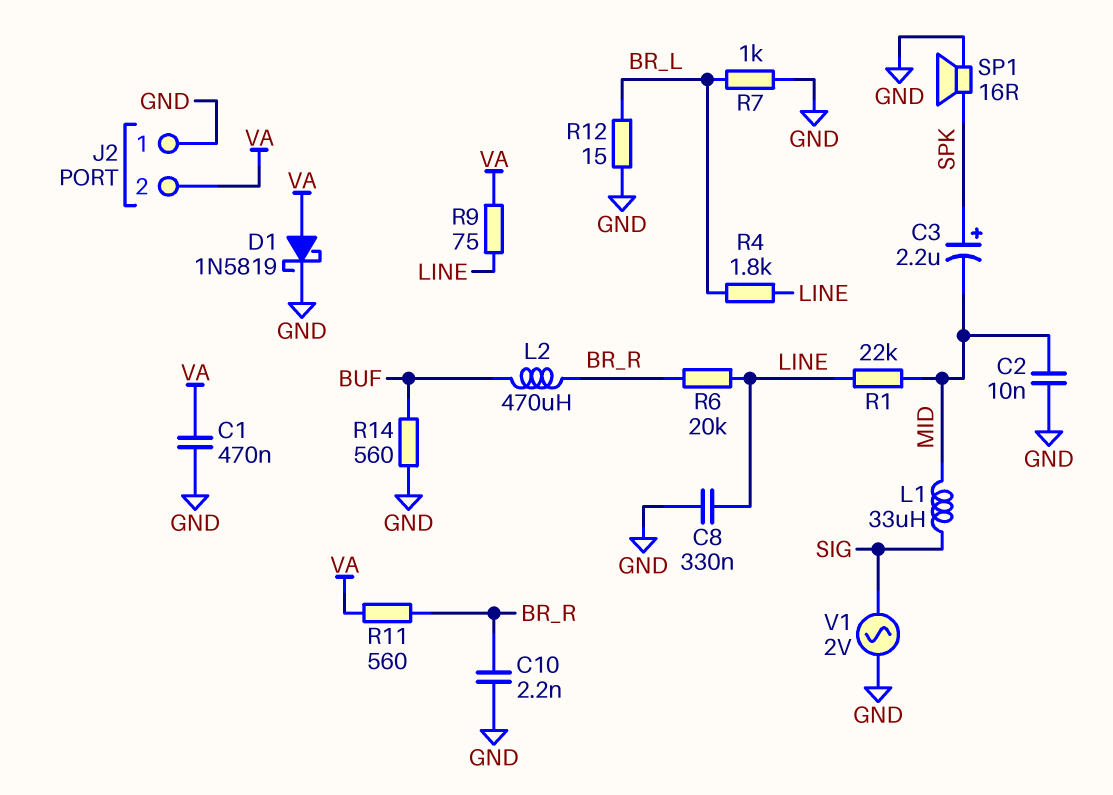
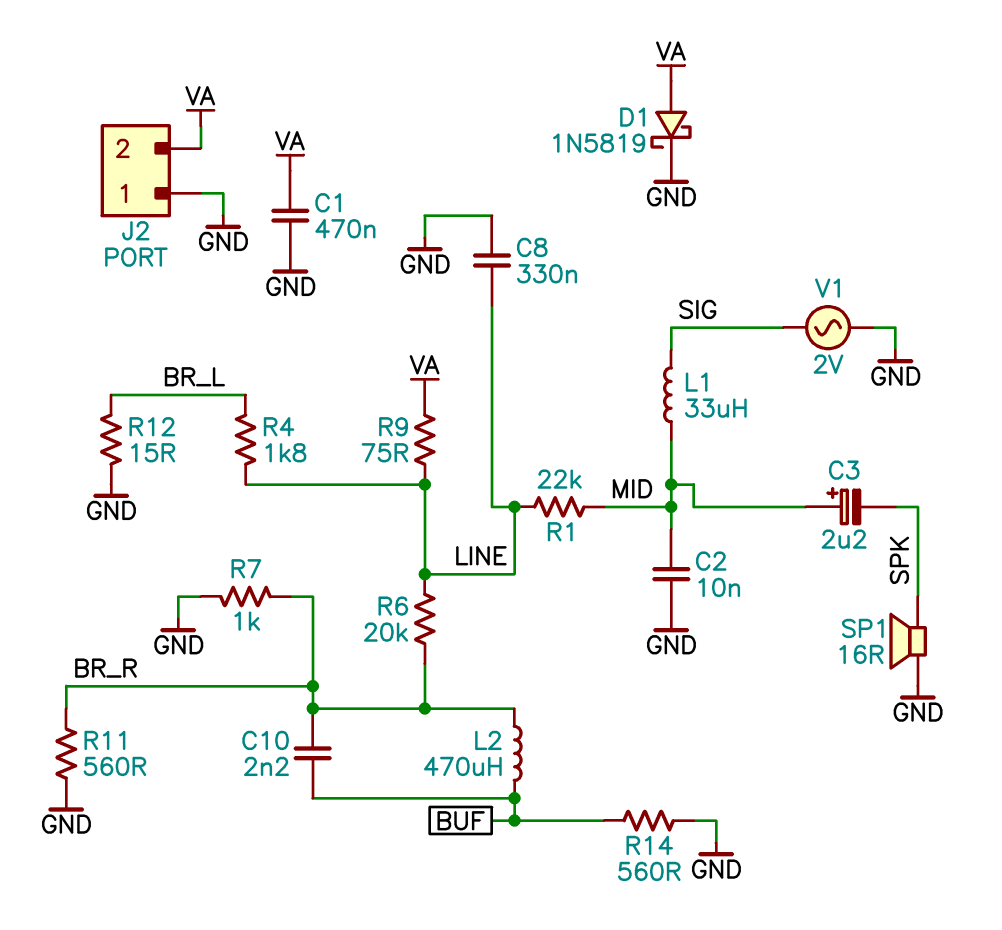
C3: 2.2uF (plus SPK, minus MID) -> 2.2uF (plus MID, minus SPK)
C10: 2.2nF (BR_R, GND) -> 2.2nF (BR_R, BUF)
R7: 1k (BR_L, GND) -> 1k (BR_R, GND)
R11: 560 (BR_R, VA) -> 560 (BR_R, GND)

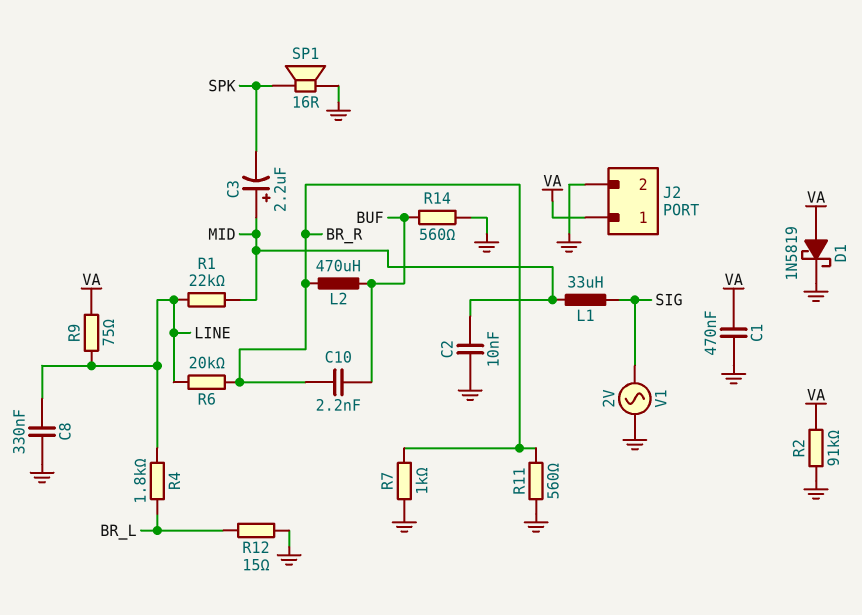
J2 pin 1: GND -> VA
J2 pin 2: VA -> GND
R2: none -> 91k (GND, VA)

